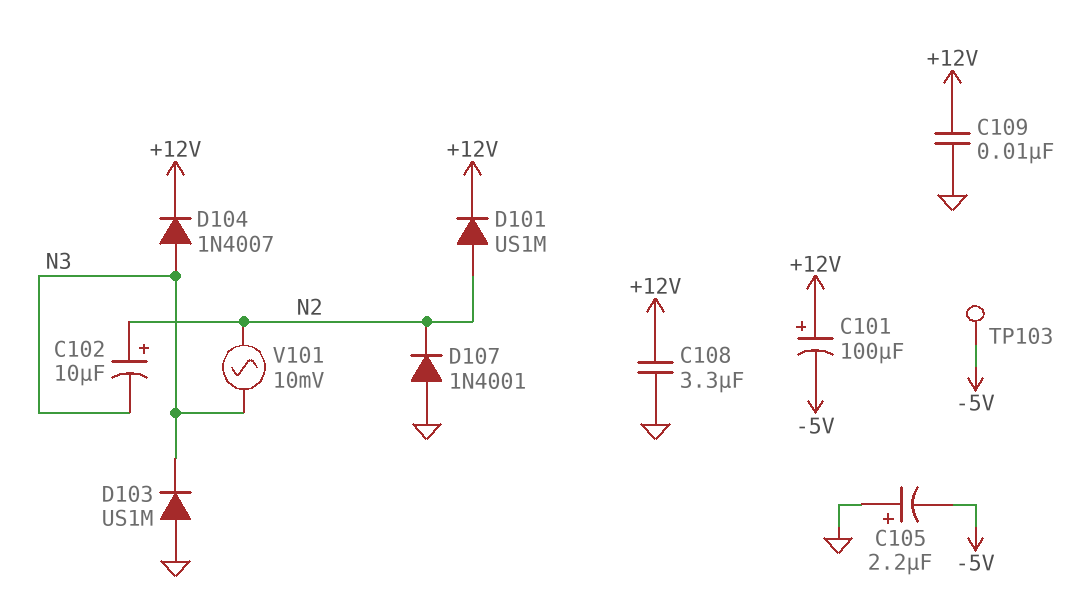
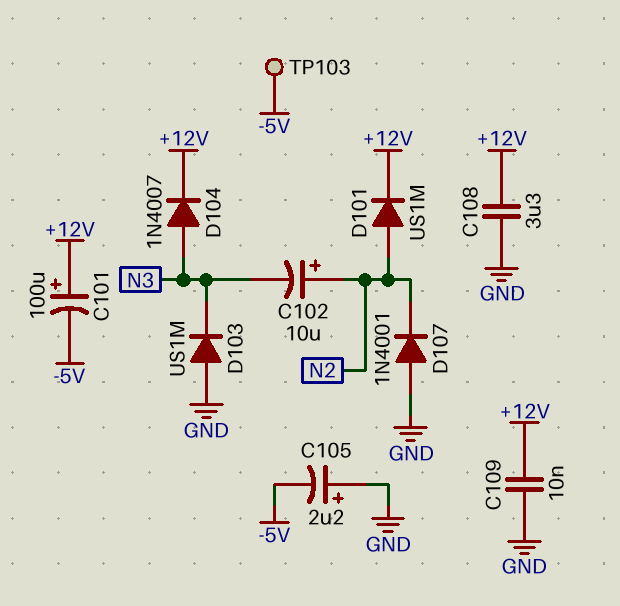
V101: AC 10mV (N2, N3) -> none

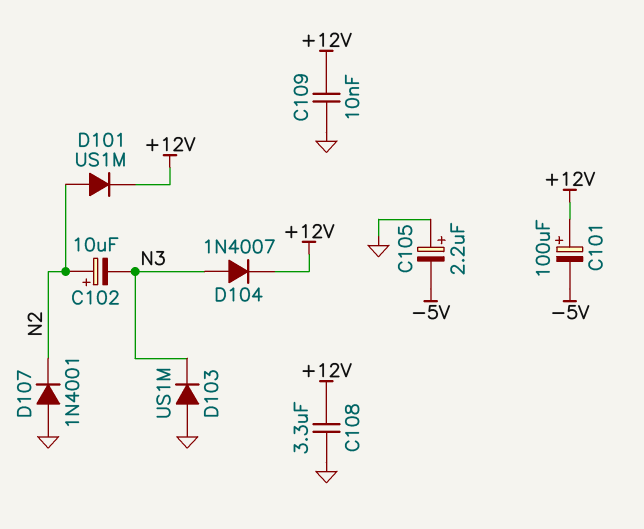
TP103: test point (-5V) -> none

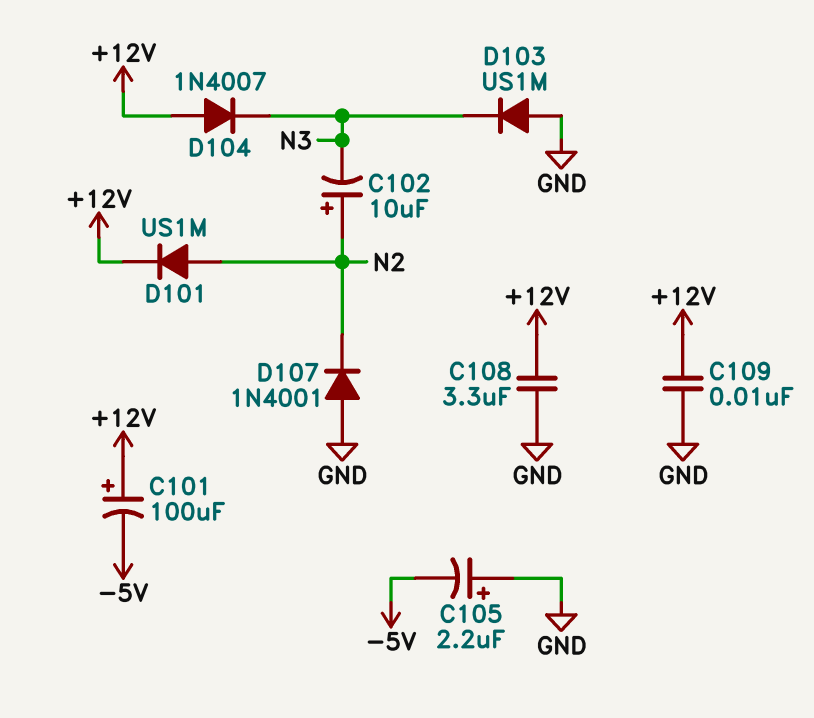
D104: diode 1N4007 (A N3, K +12V) -> diode 1N4007 (A +12V, K N3)

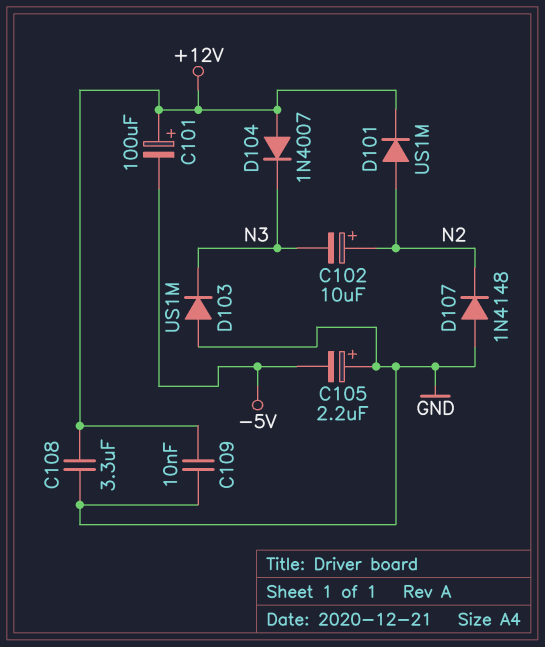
D107: diode 1N4001 (A GND, K N2) -> diode 1N4148 (A GND, K N2)

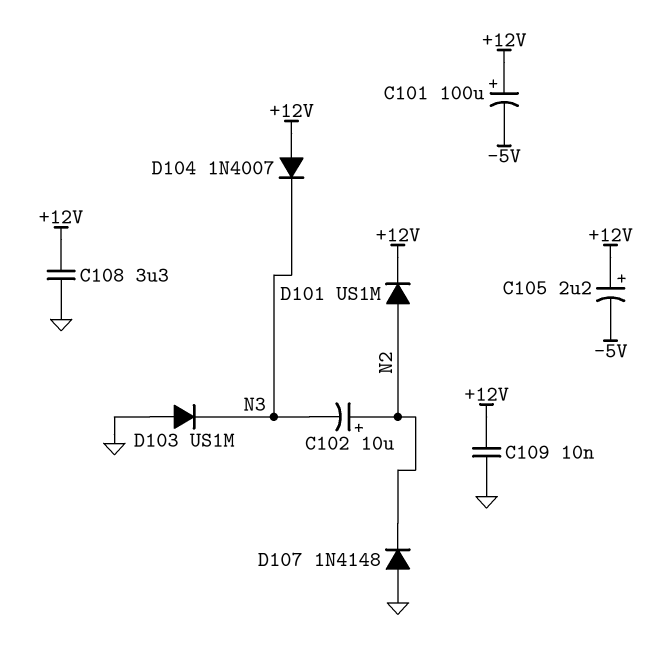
C105: 2.2uF (plus GND, minus -5V) -> 2.2uF (plus +12V, minus -5V)

